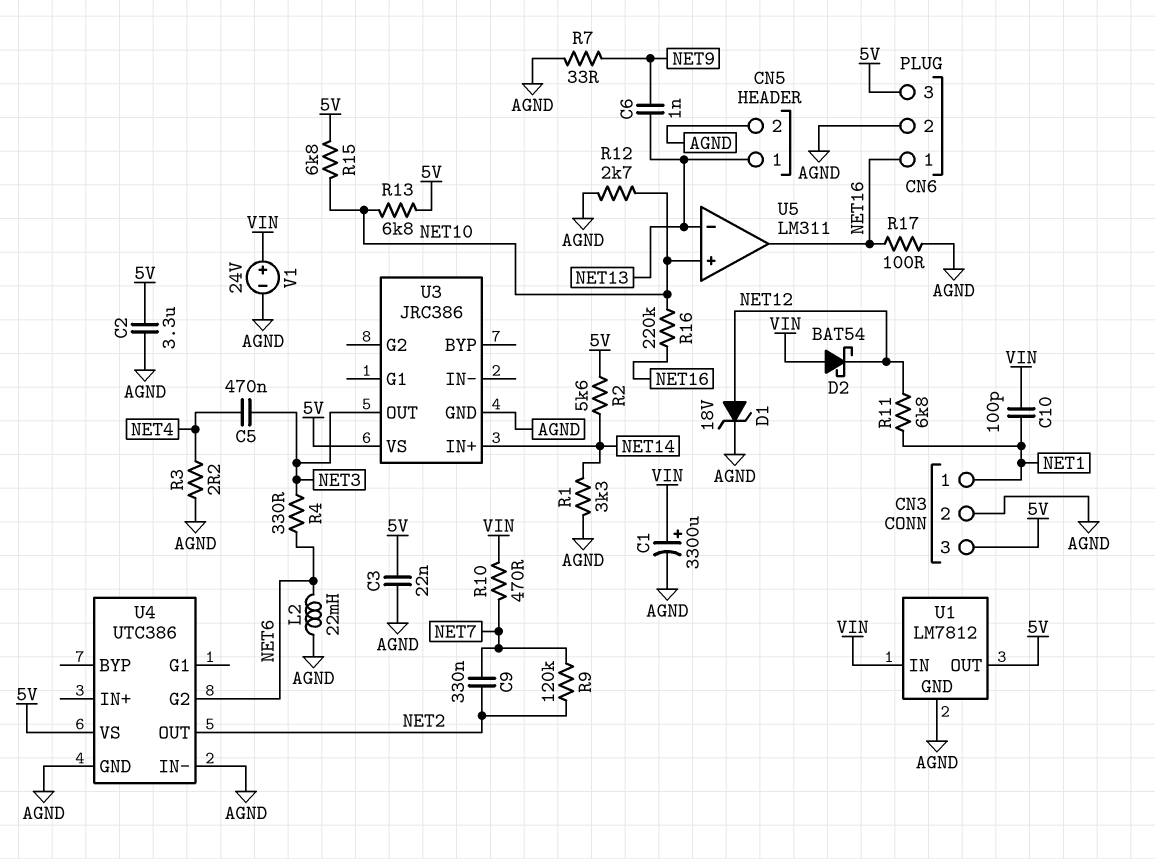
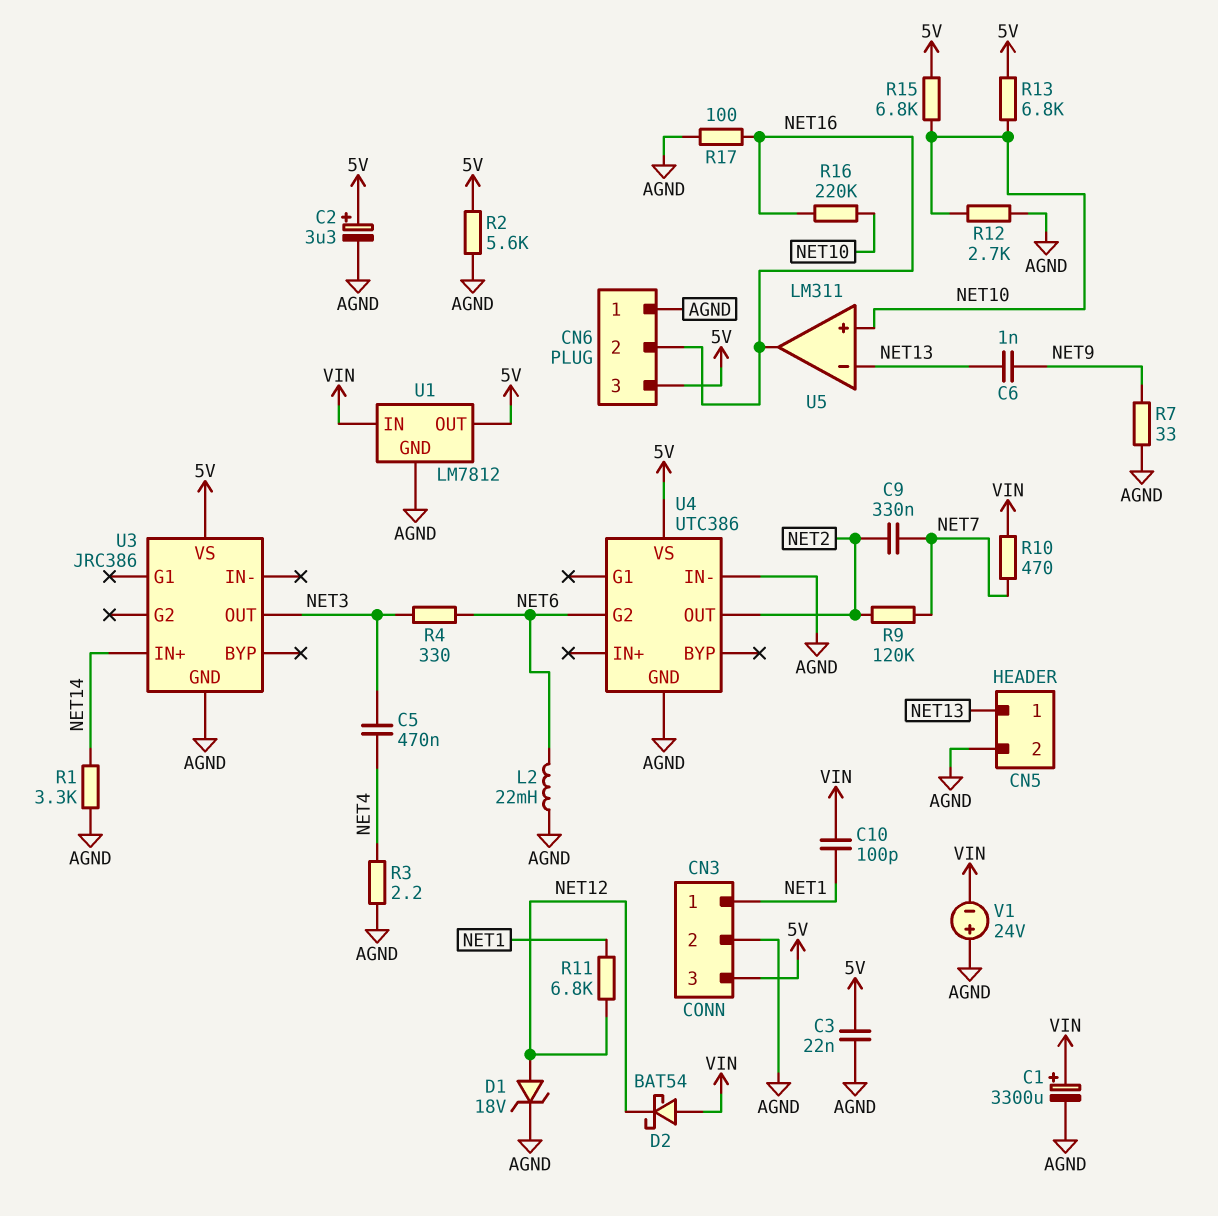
C2: 3.3uF (5V, AGND) -> 3.3uF (plus 5V, minus AGND)
CN6 pin 1: NET16 -> AGND
CN6 pin 2: AGND -> NET16
R2: 5.6k (5V, NET14) -> 5.6k (5V, AGND)
V1: 24V (plus VIN, minus AGND) -> 24V (plus AGND, minus VIN)

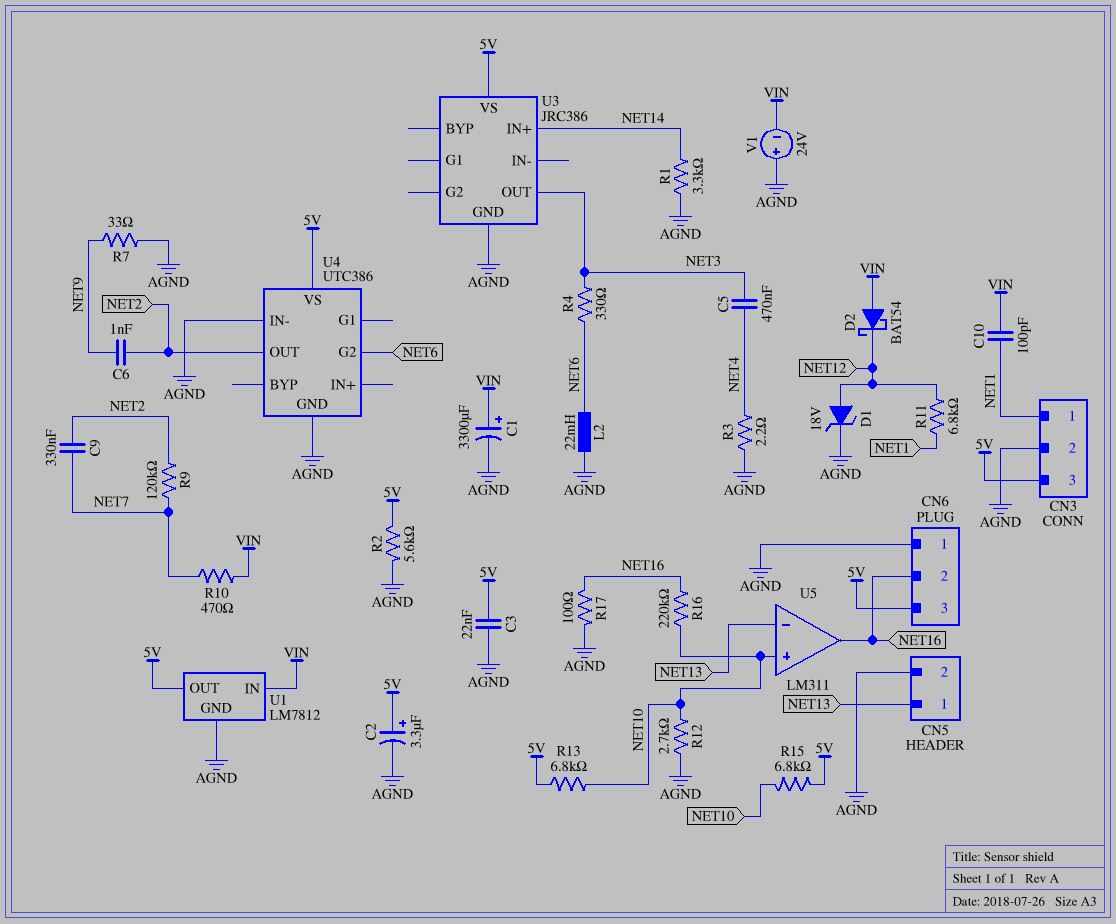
C6: 1nF (NET9, NET13) -> 1nF (NET2, NET9)

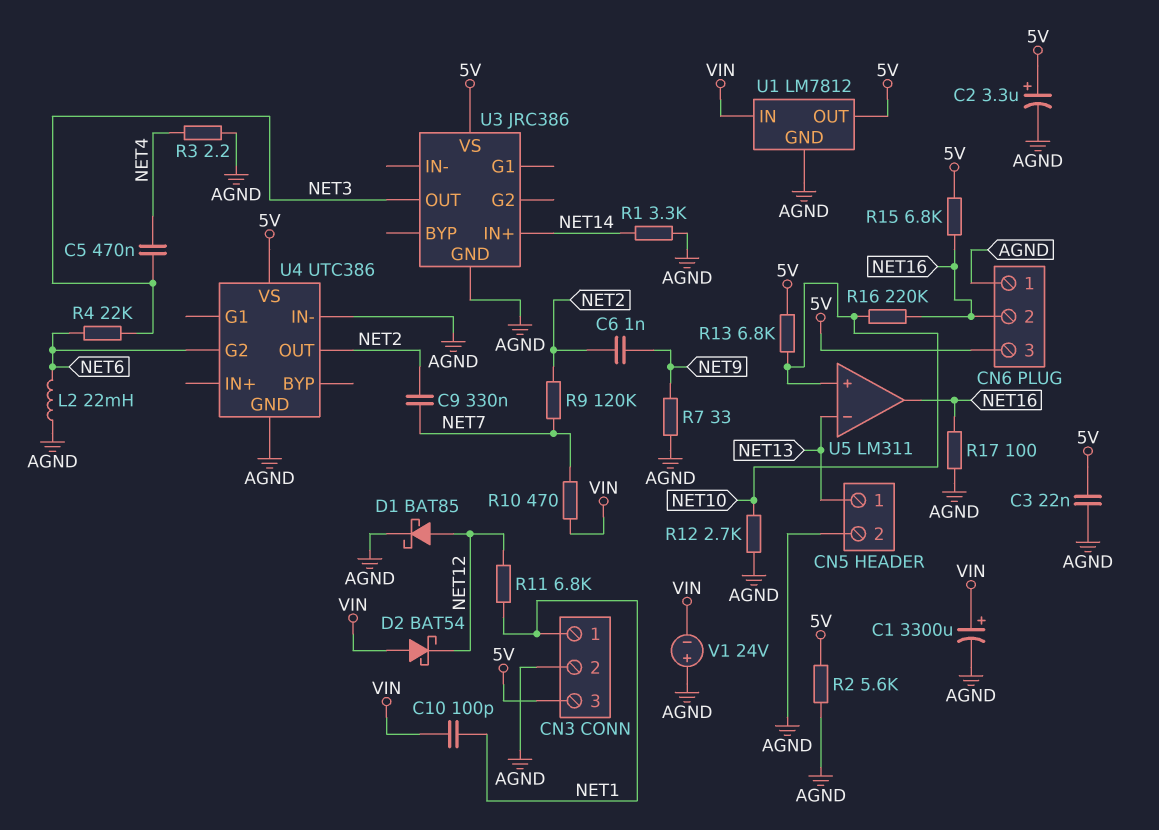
D1: zener 18V (A NET12, K AGND) -> schottky BAT85 (A NET12, K AGND)
R4: 330 (NET3, NET6) -> 22k (NET3, NET6)
R15: 6.8k (5V, NET10) -> 6.8k (5V, NET16)

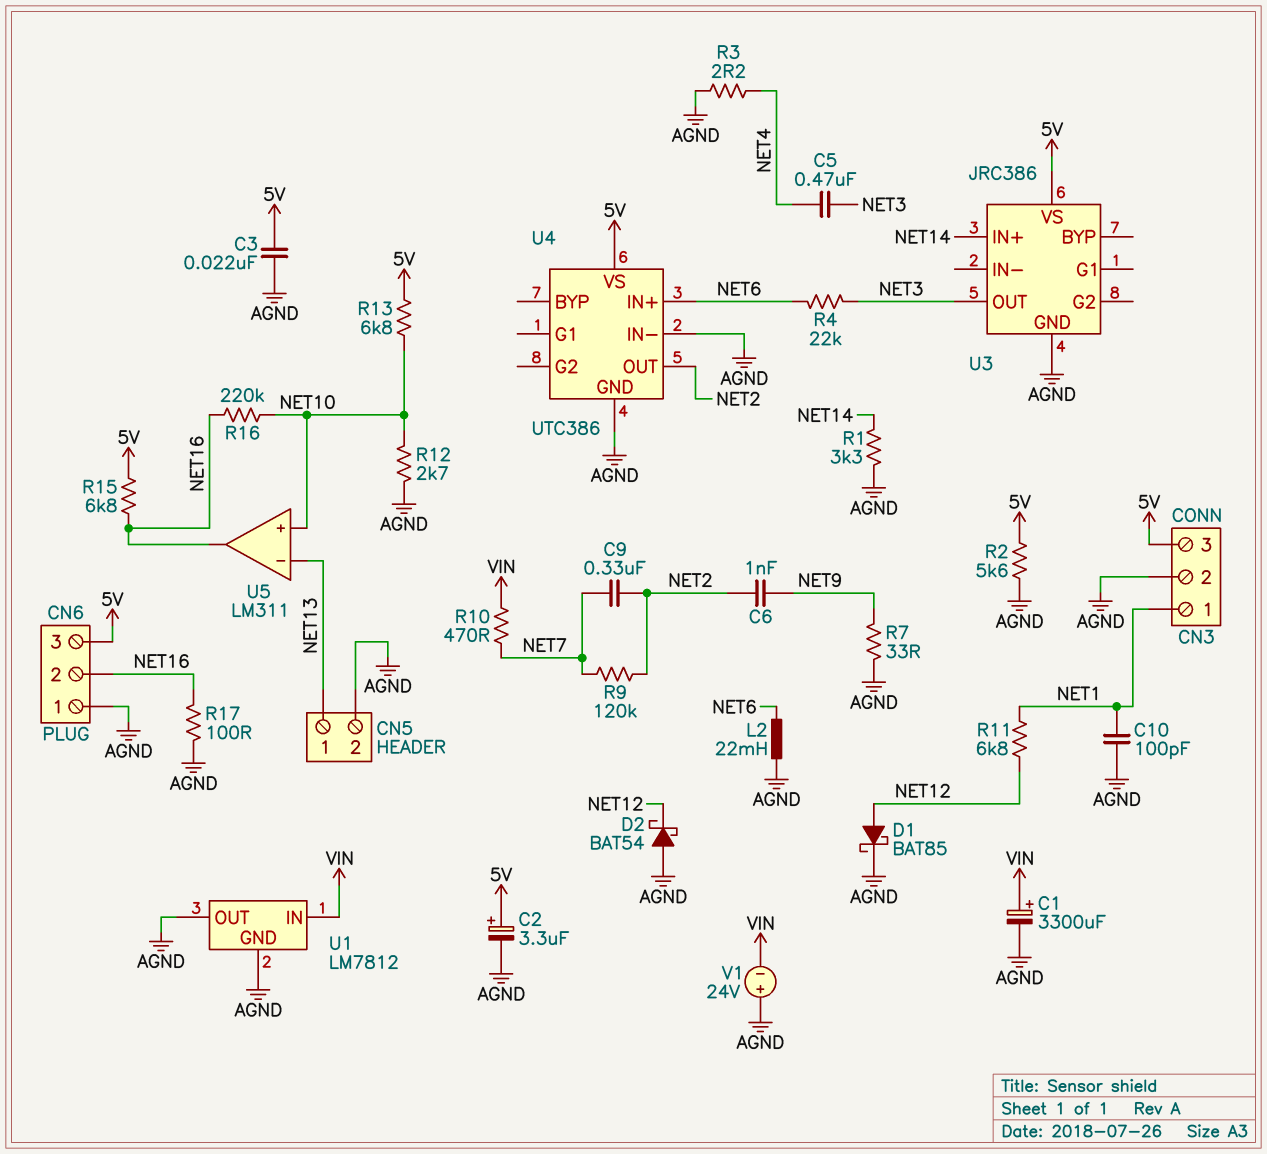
C10: 100pF (NET1, VIN) -> 100pF (AGND, NET1)
D2: schottky BAT54 (A VIN, K NET12) -> schottky BAT54 (A AGND, K NET12)
U1 pin OUT: 5V -> AGND
U4 pin G2: NET6 -> none
U4 pin IN+: none -> NET6

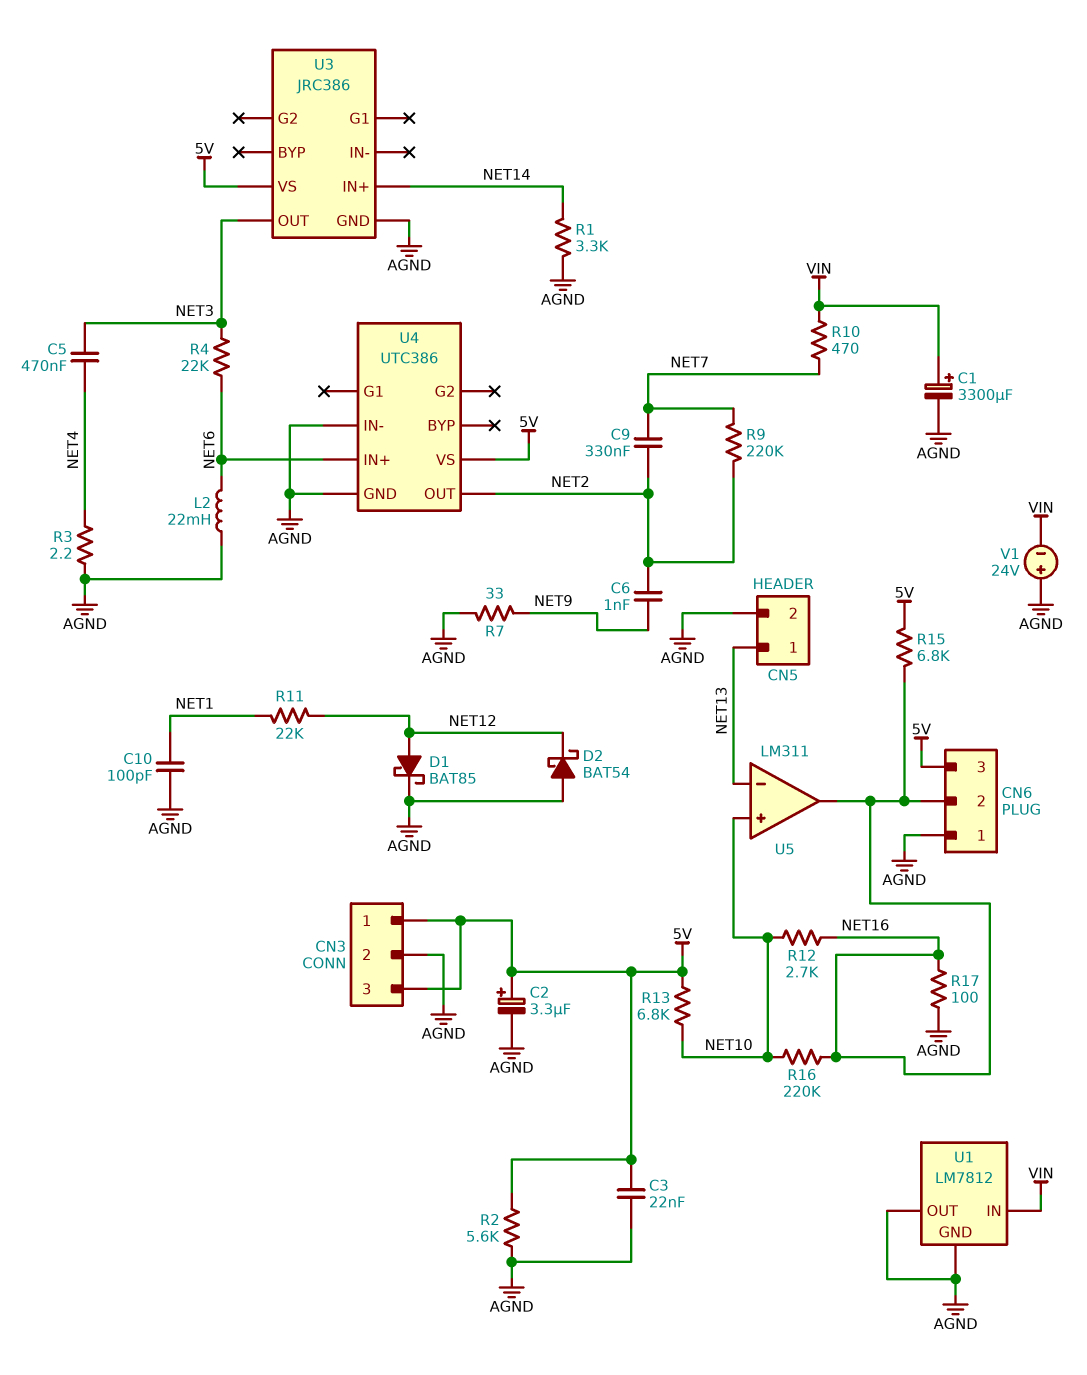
CN3 pin 1: NET1 -> 5V
R9: 120k (NET2, NET7) -> 220k (NET2, NET7)
R11: 6.8k (NET1, NET12) -> 22k (NET1, NET12)
R12: 2.7k (AGND, NET10) -> 2.7k (NET10, NET16)

